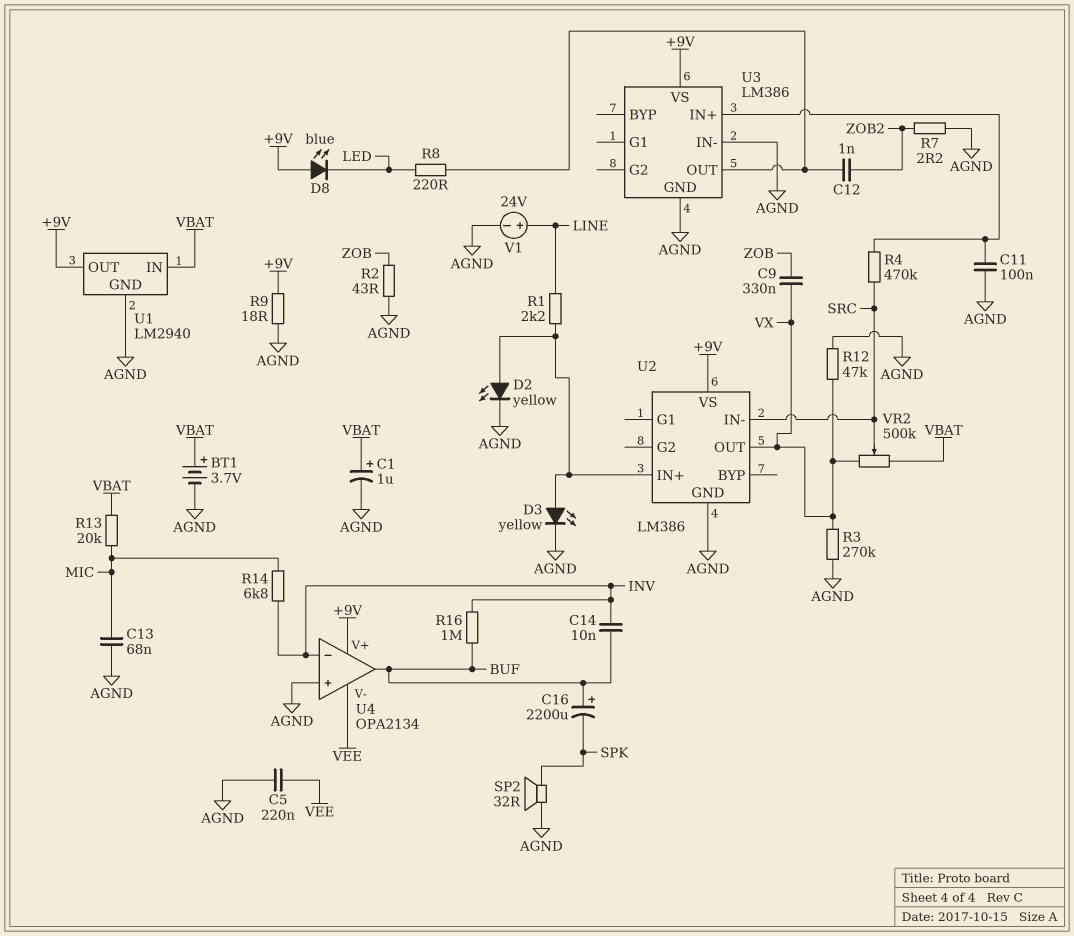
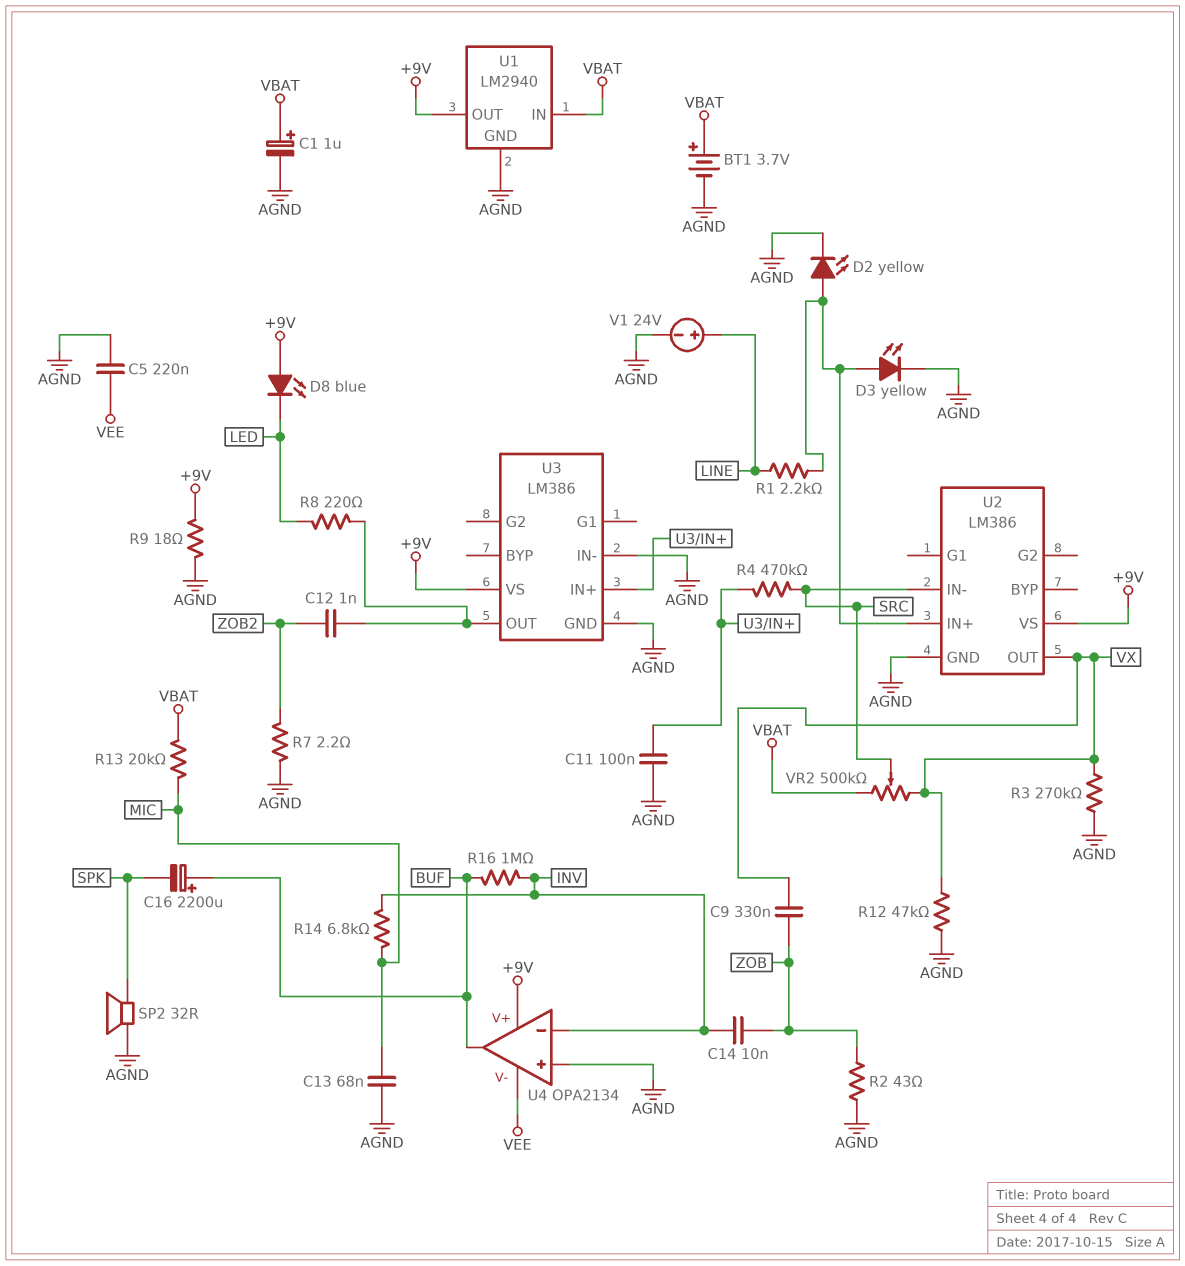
C14: 10nF (BUF, INV) -> 10nF (INV, ZOB)

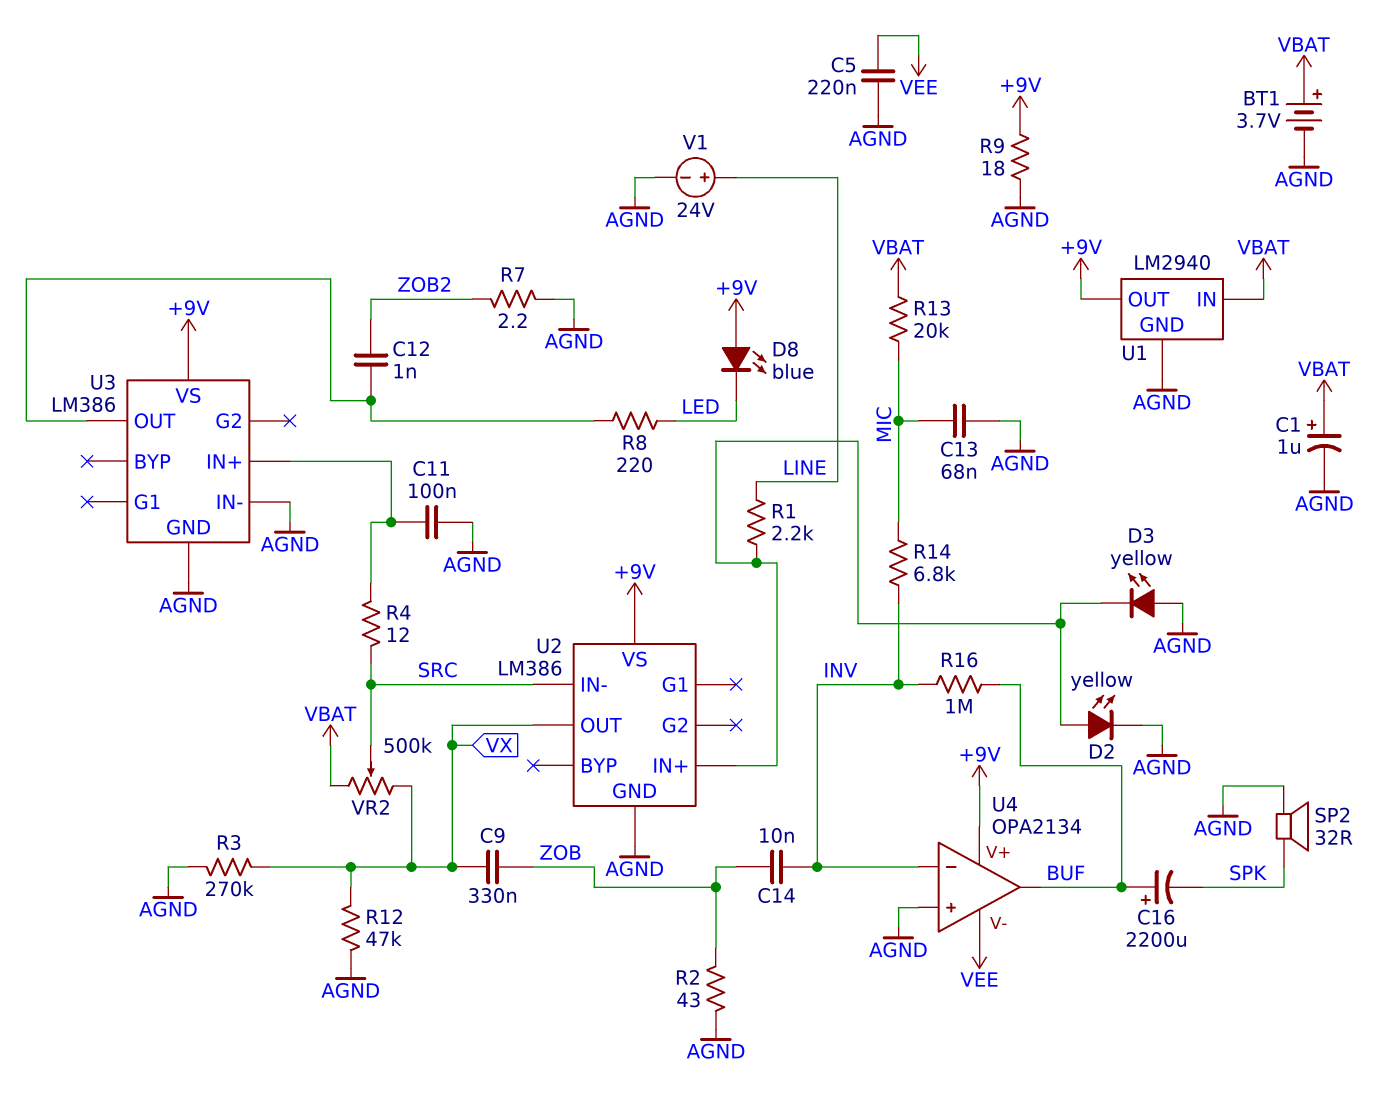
D3: LED yellow (A U2/IN+, K AGND) -> LED yellow (A AGND, K U2/IN+)
R4: 470k (SRC, U3/IN+) -> 12 (SRC, U3/IN+)

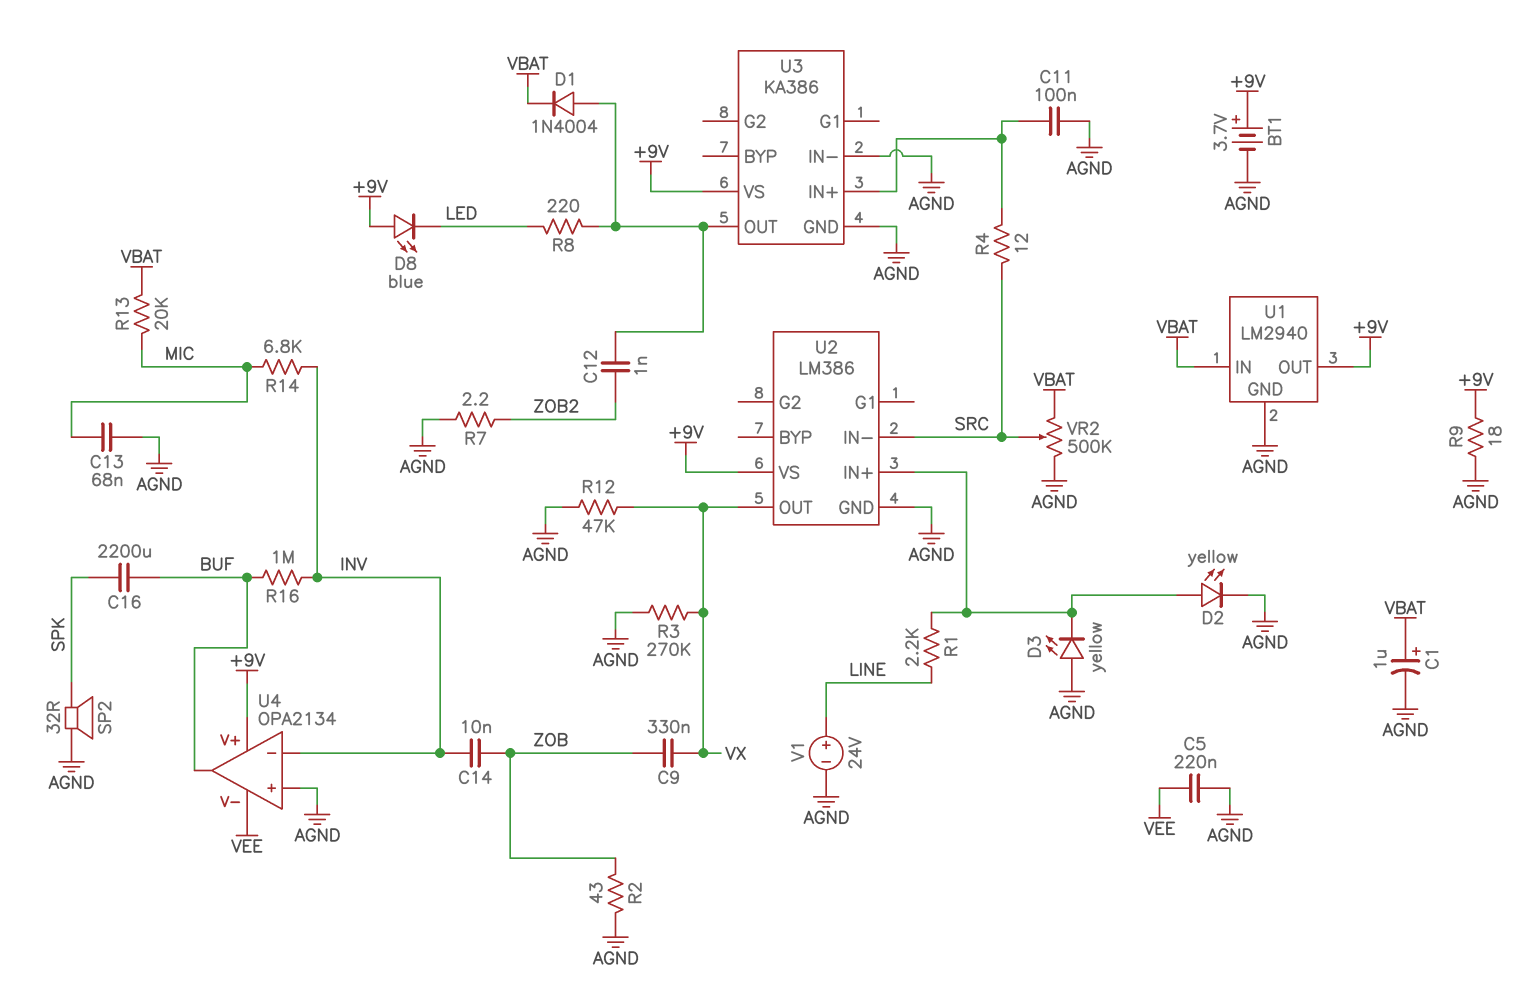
BT1: 3.7V (plus VBAT, minus AGND) -> 3.7V (plus +9V, minus AGND)
C16: 2200uF (plus BUF, minus SPK) -> 2200uF (BUF, SPK)
D1: none -> diode 1N4004 (A U3/OUT, K VBAT)
U3: LM386 -> KA386
VR2: 500k (VBAT, VX, wiper SRC) -> 500k (AGND, VBAT, wiper SRC)

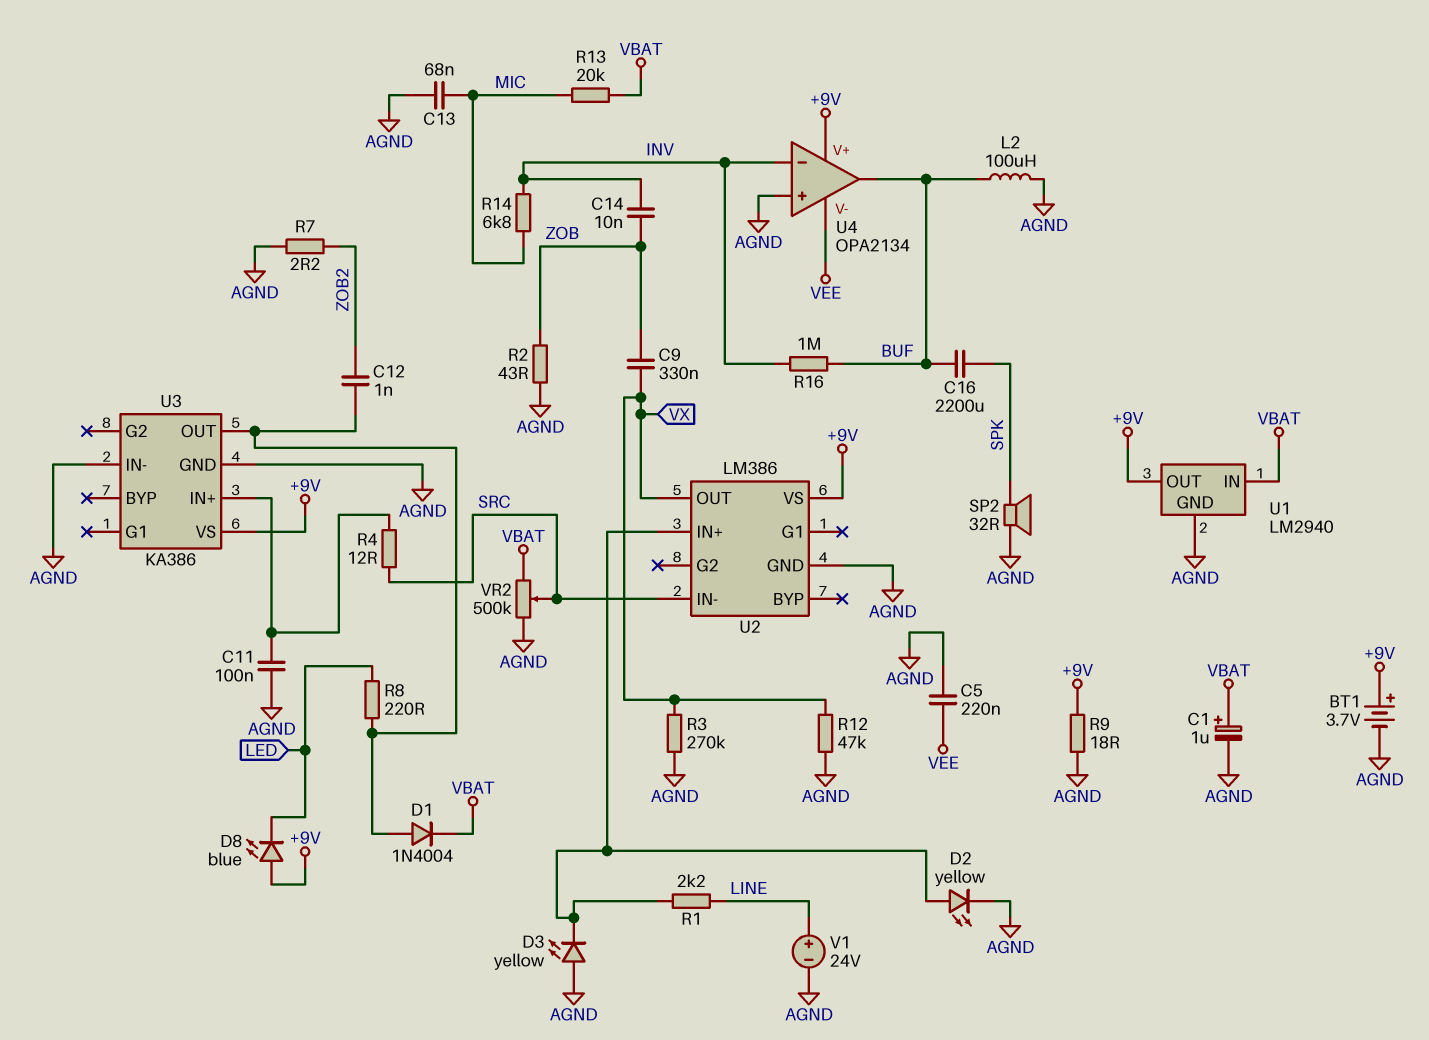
L2: none -> 100uH (AGND, BUF)

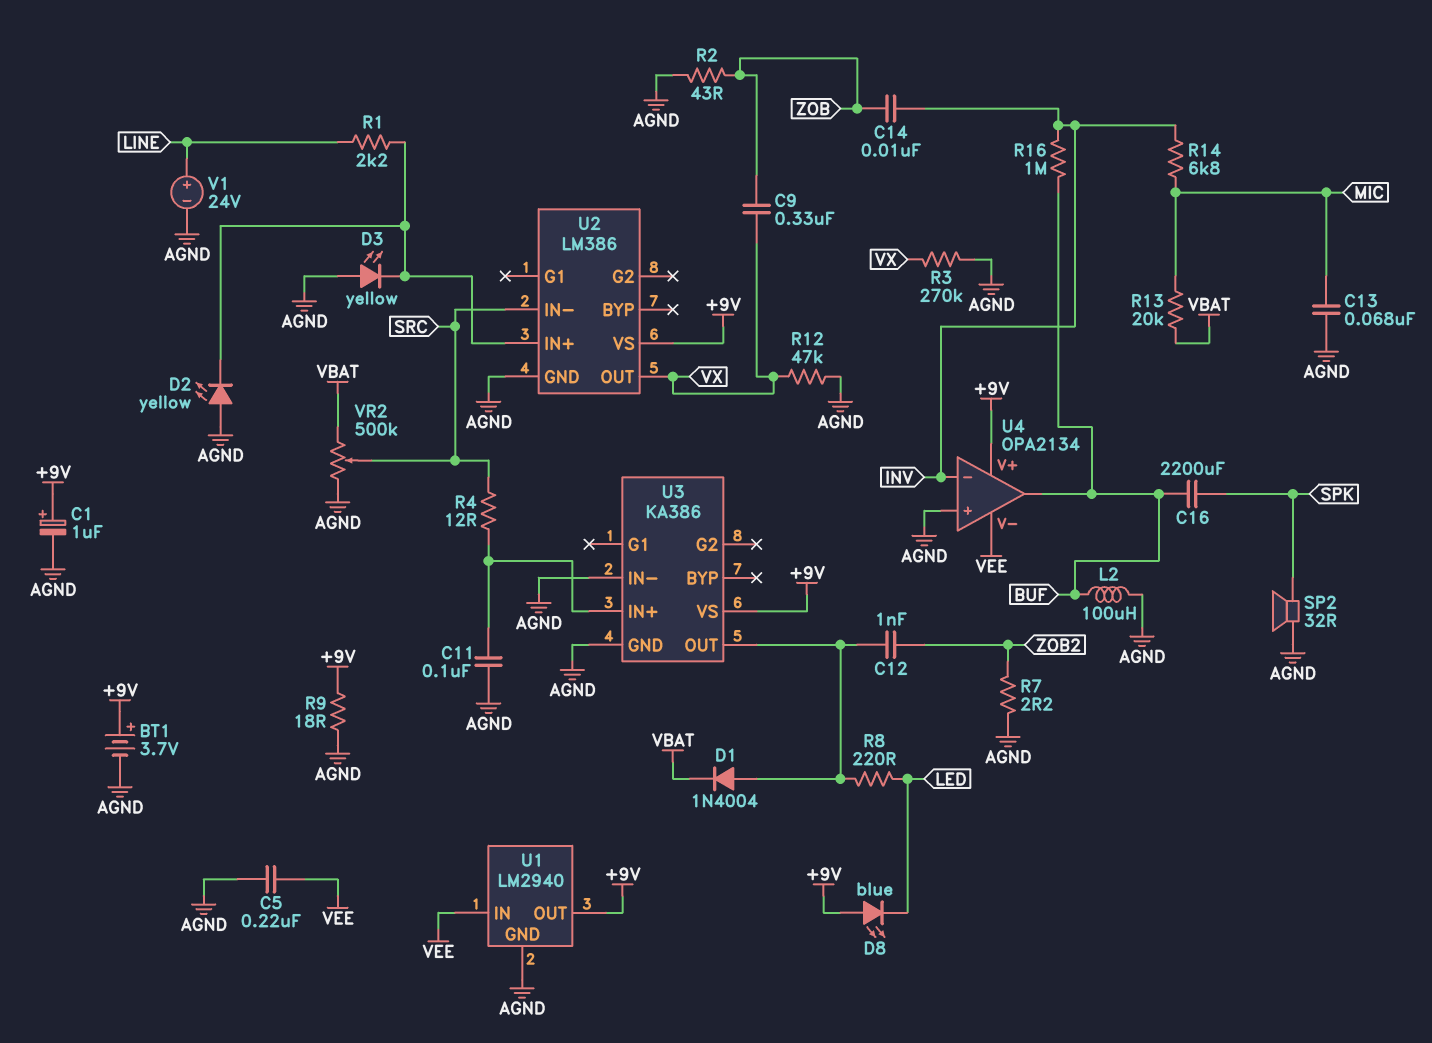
C1: 1uF (plus VBAT, minus AGND) -> 1uF (plus +9V, minus AGND)
D2: LED yellow (A U2/IN+, K AGND) -> LED yellow (A AGND, K U2/IN+)
U1 pin IN: VBAT -> VEE

